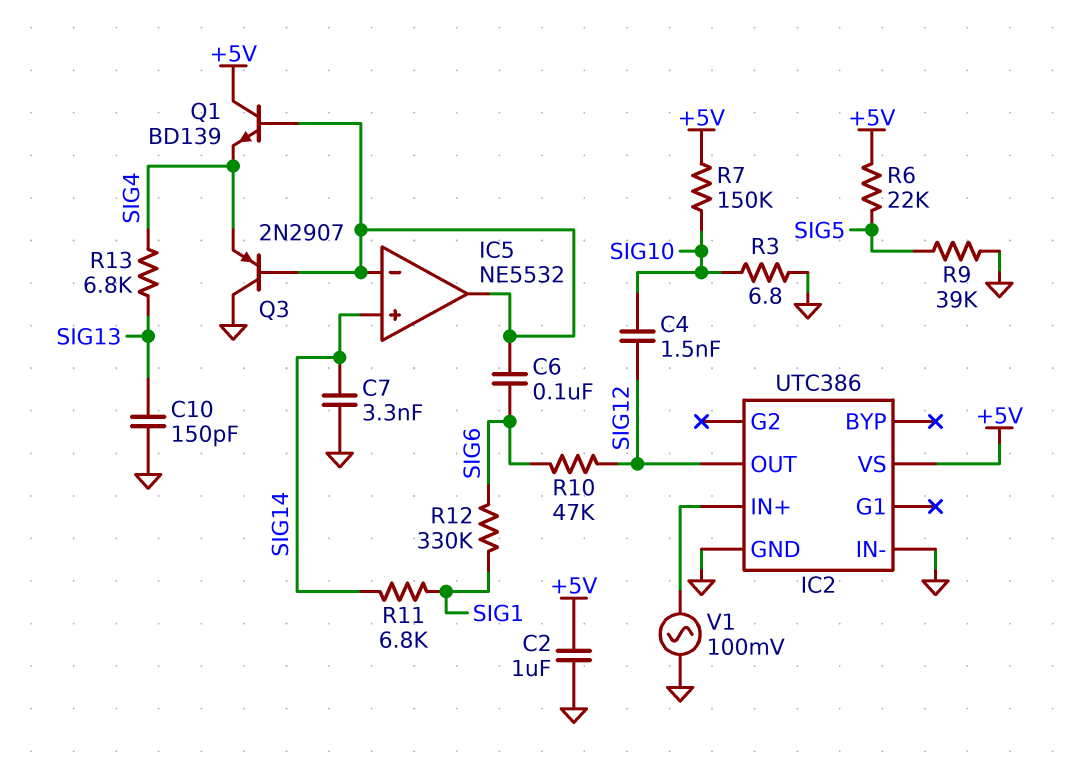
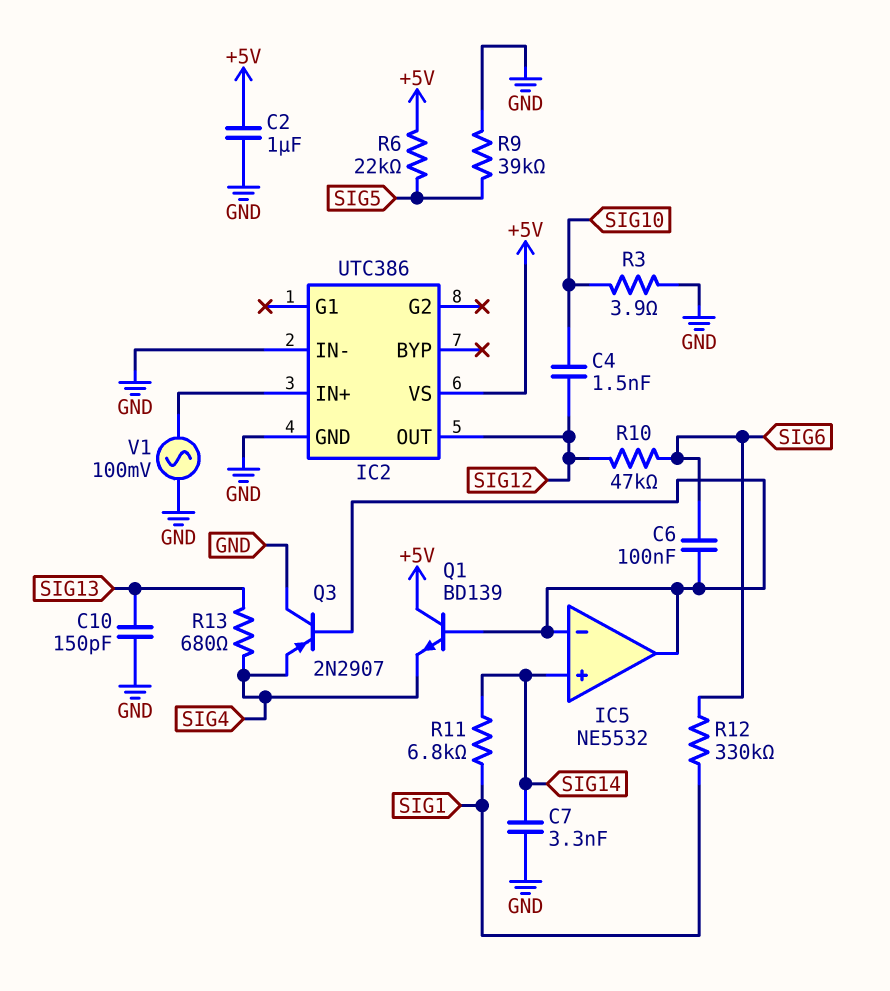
R3: 6.8 (GND, SIG10) -> 3.9 (GND, SIG10)
R7: 150k (+5V, SIG10) -> none
R13: 6.8k (SIG4, SIG13) -> 680 (SIG4, SIG13)

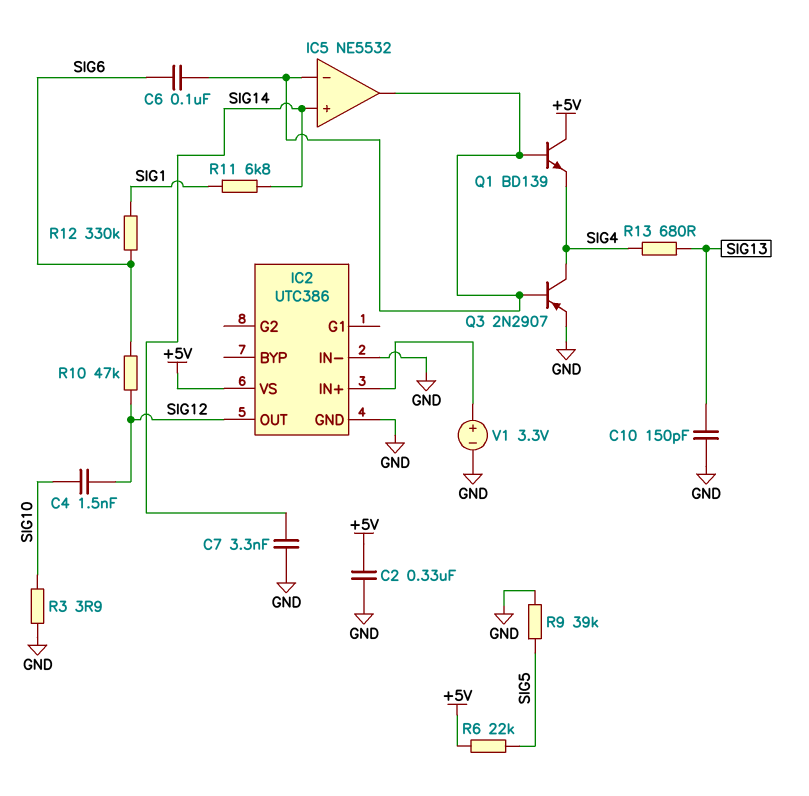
C2: 1uF (+5V, GND) -> 330nF (+5V, GND)
Q3: PNP 2N2907 (B IC5/in-, C GND, E SIG4) -> PNP 2N2907 (B IC5/in-, C SIG4, E GND)
V1: AC 100mV (GND, IC2/IN+) -> 3.3V (plus IC2/IN+, minus GND)

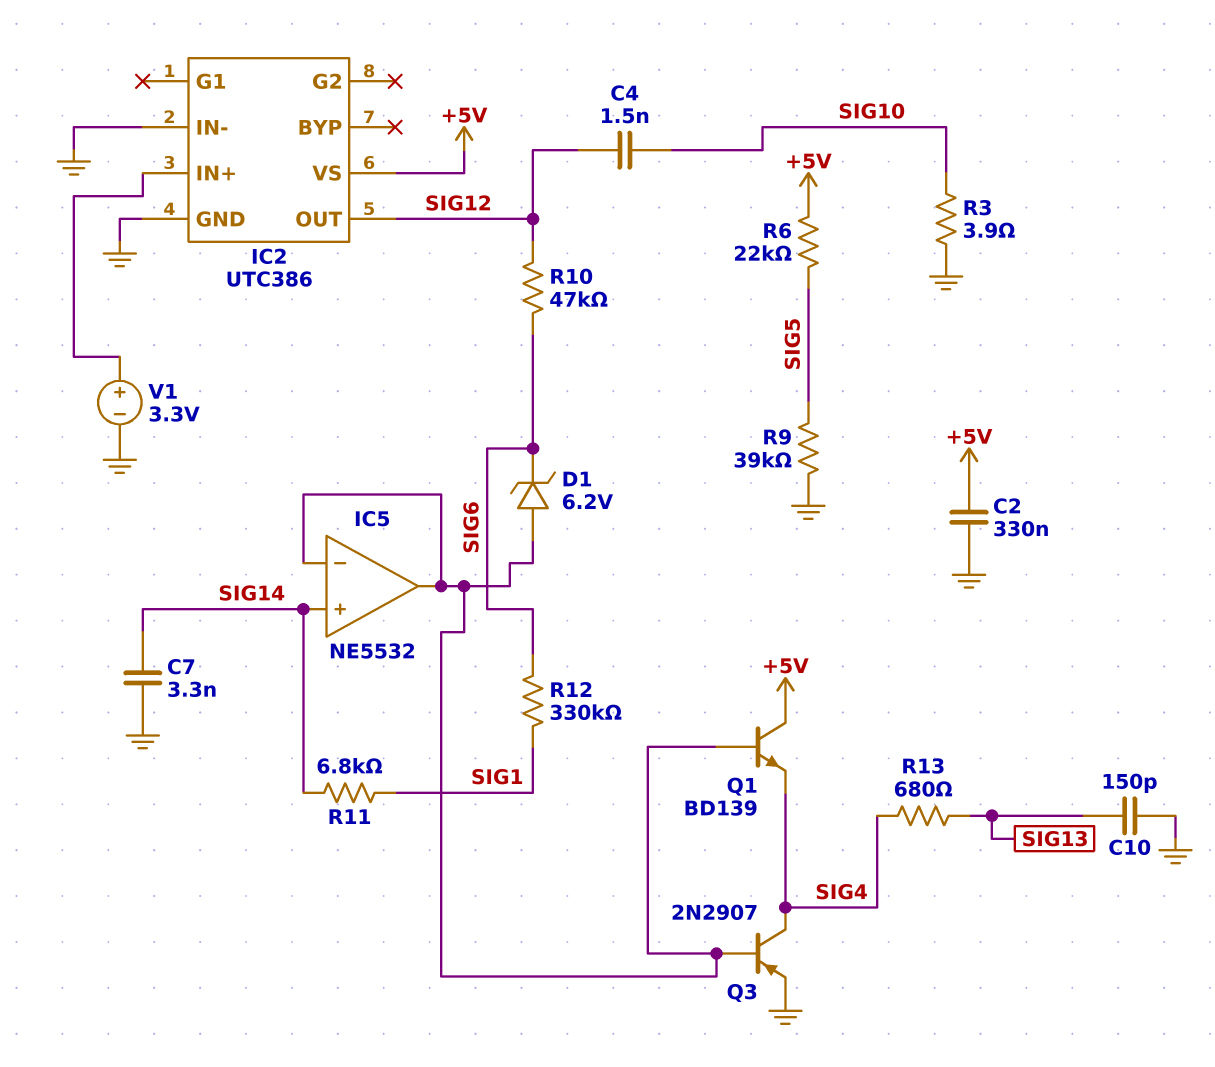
C6: 100nF (IC5/in-, SIG6) -> none
D1: none -> zener 6.2V (A IC5/in-, K SIG6)

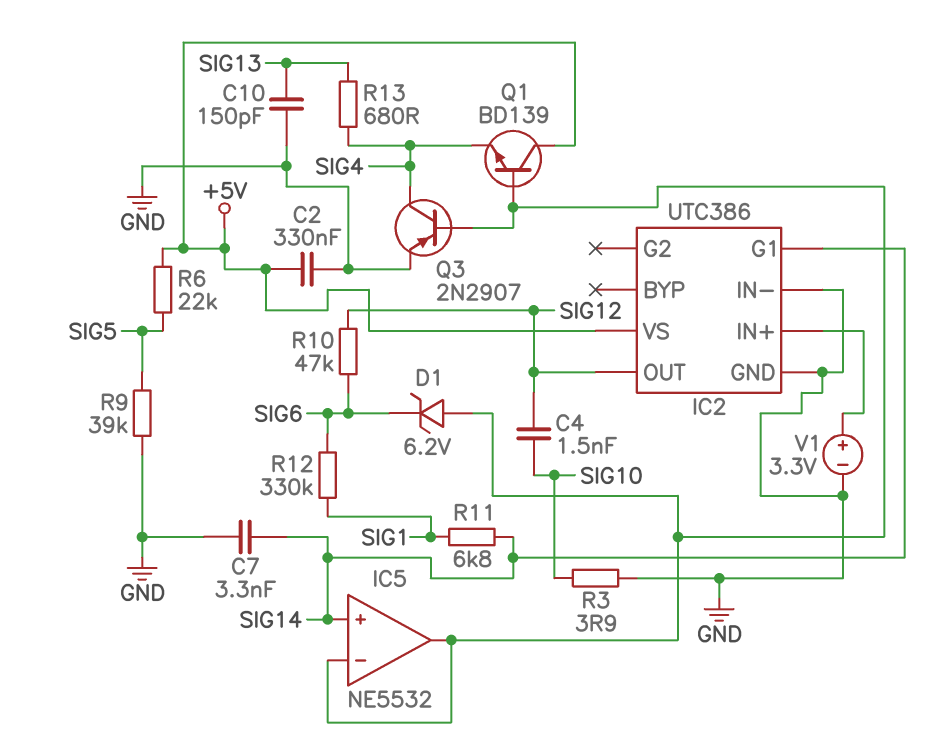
IC2 pin G1: none -> SIG14

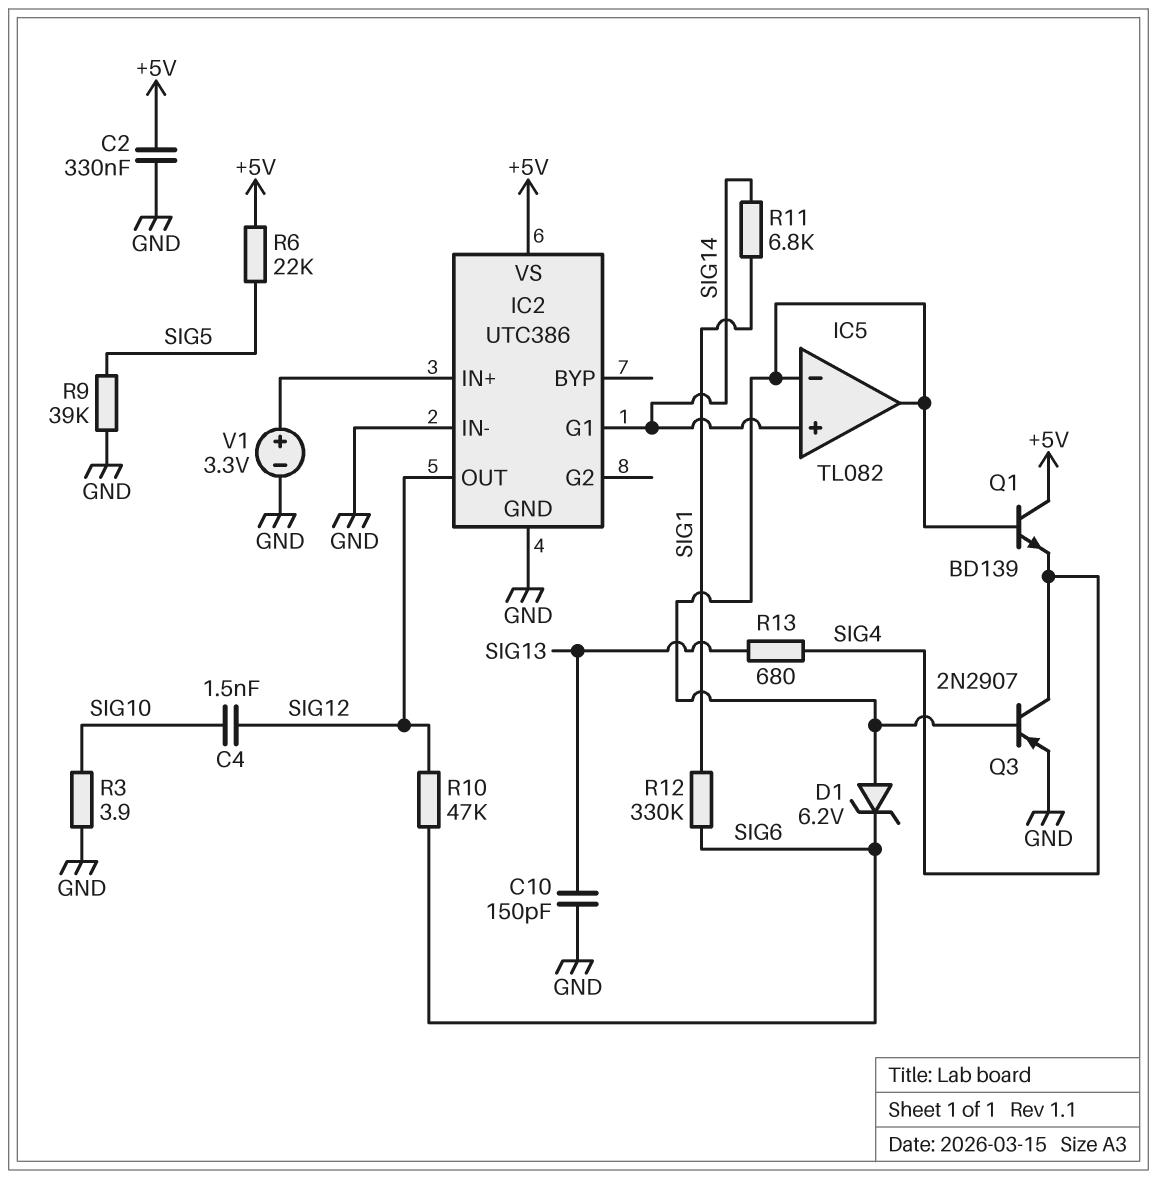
C7: 3.3nF (GND, SIG14) -> none
IC5: NE5532 -> TL082

